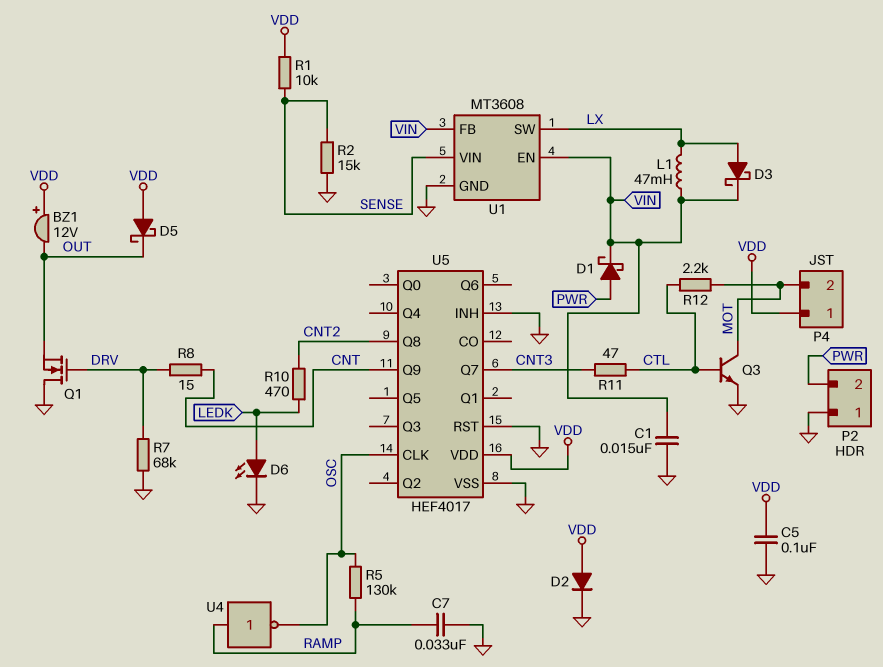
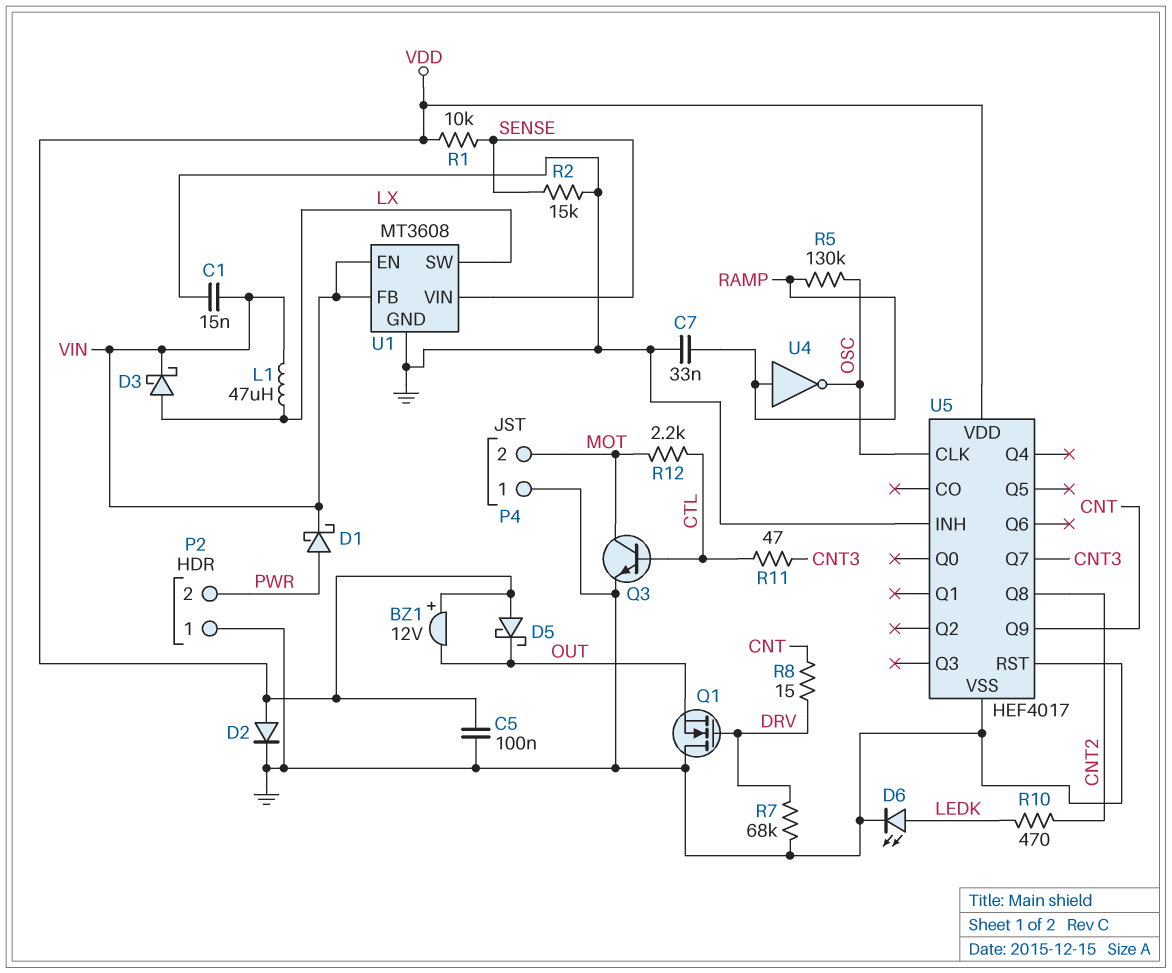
L1: 47mH (LX, VIN) -> 47uH (LX, VIN)
P4 pin 1: VDD -> GND

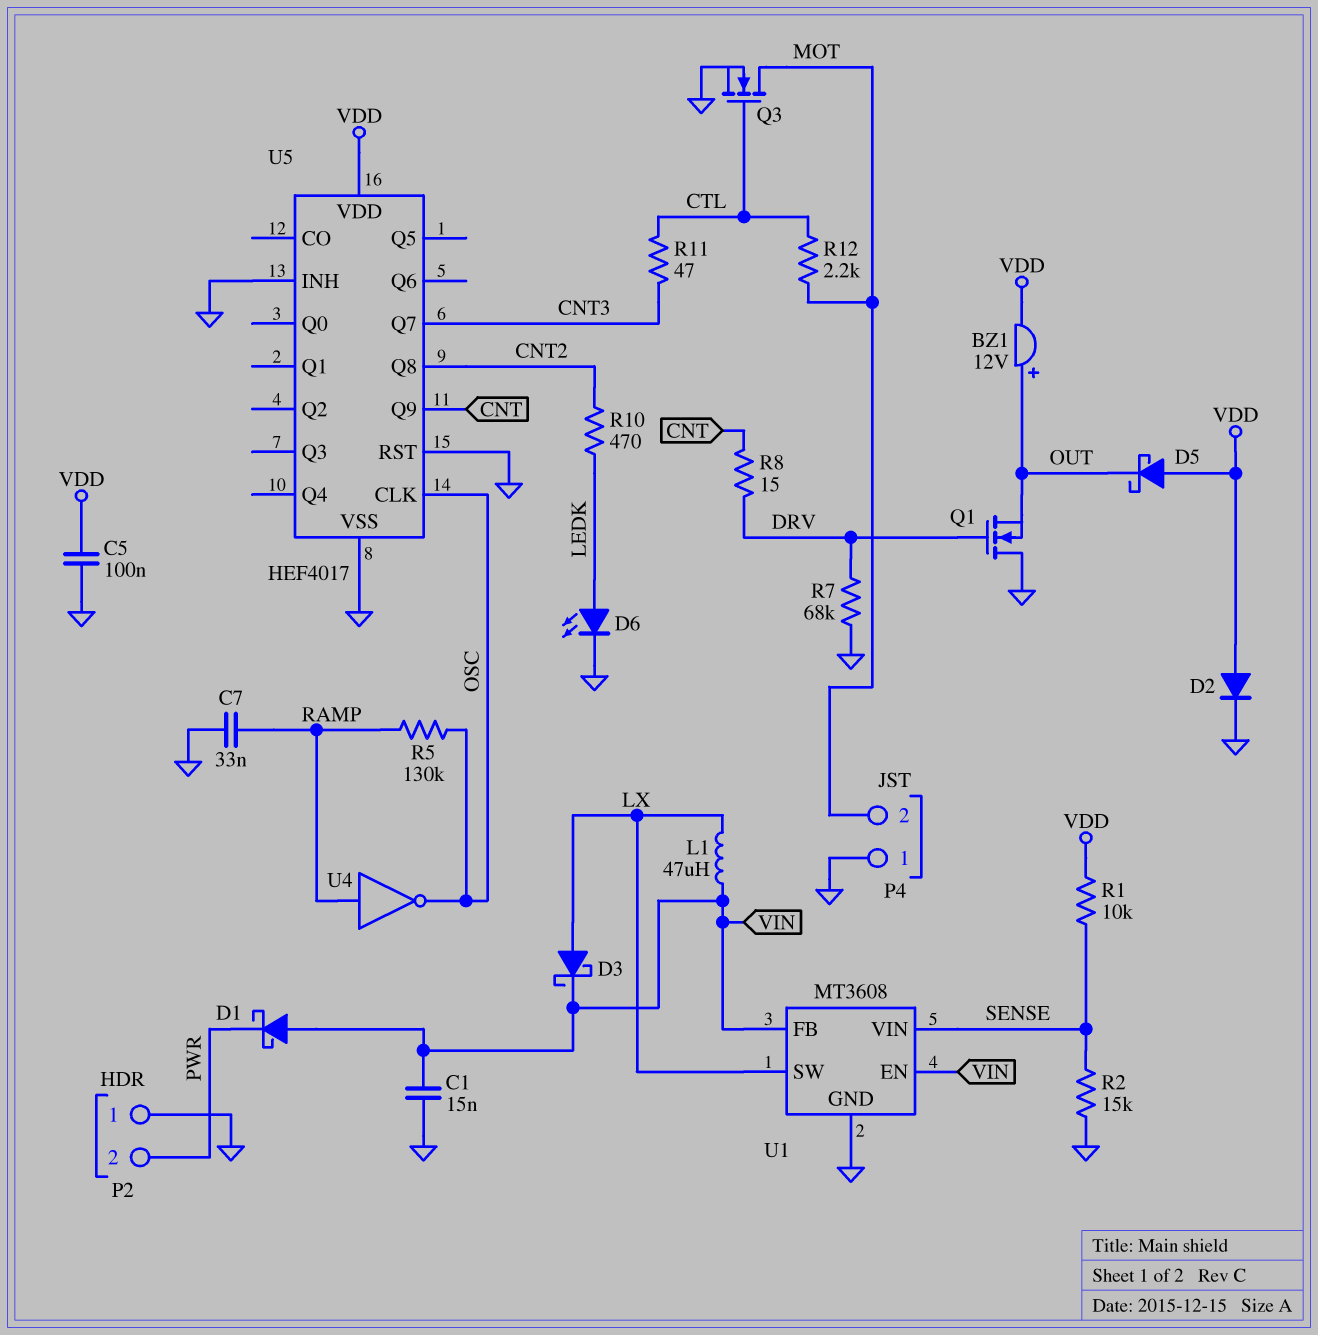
BZ1: buzzer 12V (plus VDD, minus OUT) -> buzzer 12V (plus OUT, minus VDD)
D1: schottky (A PWR, K VIN) -> schottky (A VIN, K PWR)
Q3: NPN (B CTL, C MOT, E GND) -> NMOS (G CTL, D MOT, S GND)

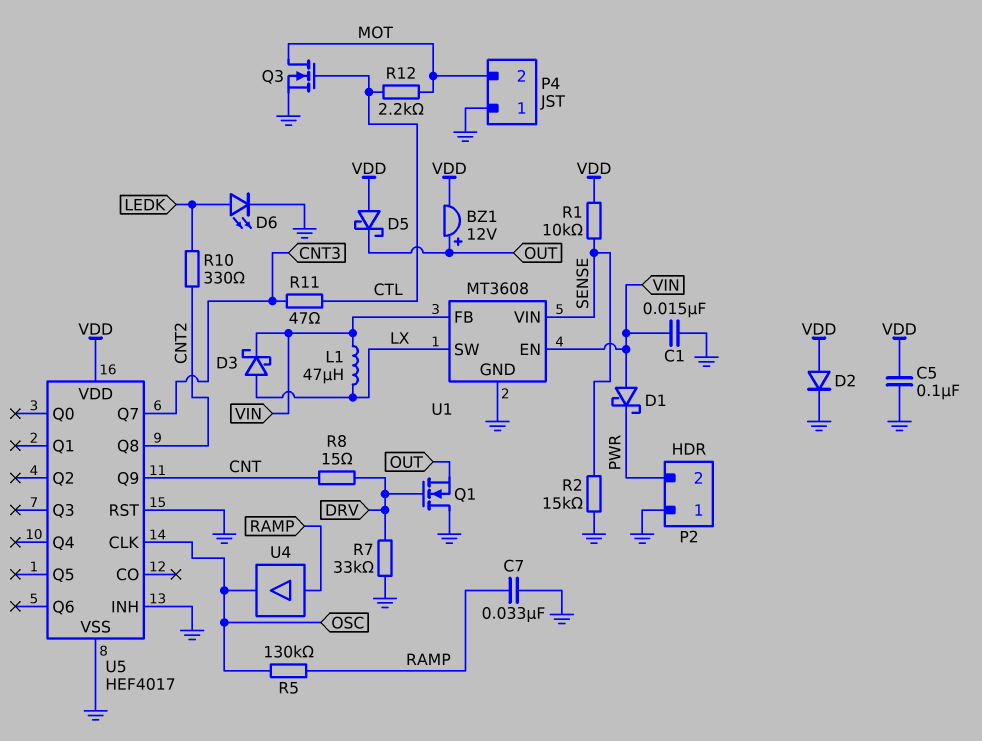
R7: 68k (DRV, GND) -> 33k (DRV, GND)
R10: 470 (CNT2, LEDK) -> 330 (CNT2, LEDK)
U4: NOT (in RAMP, out OSC) -> buffer (in RAMP, out OSC)

